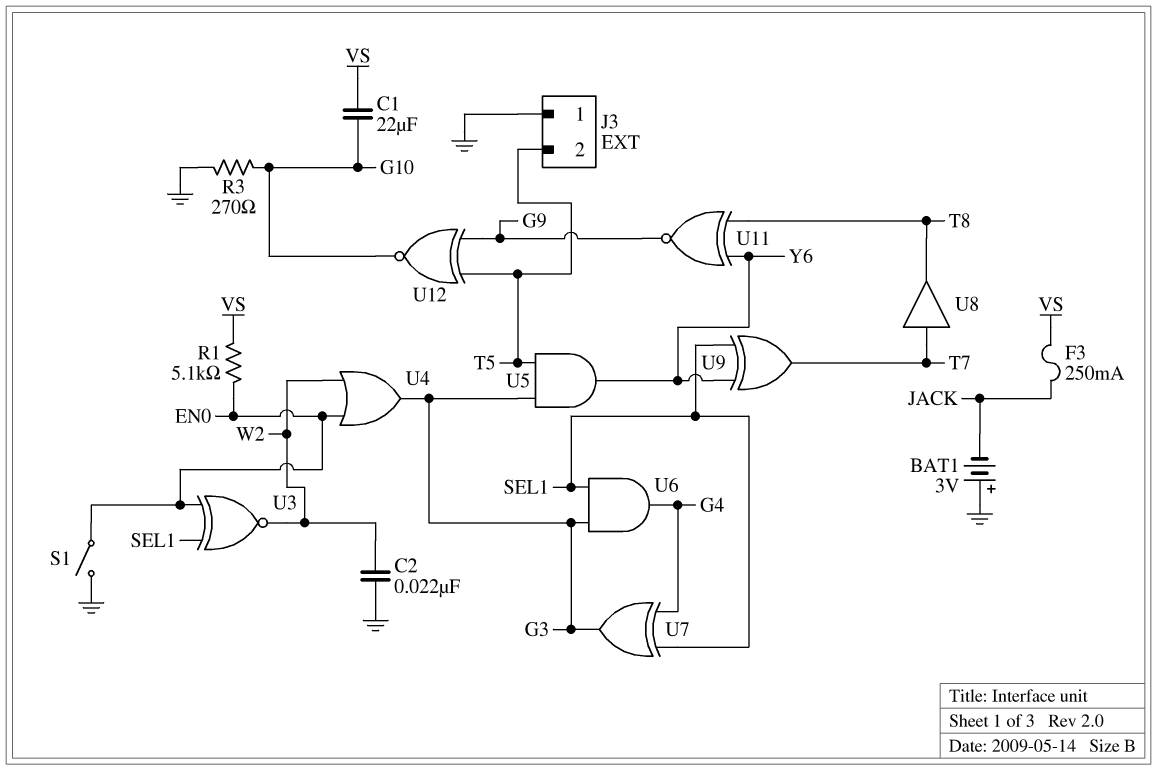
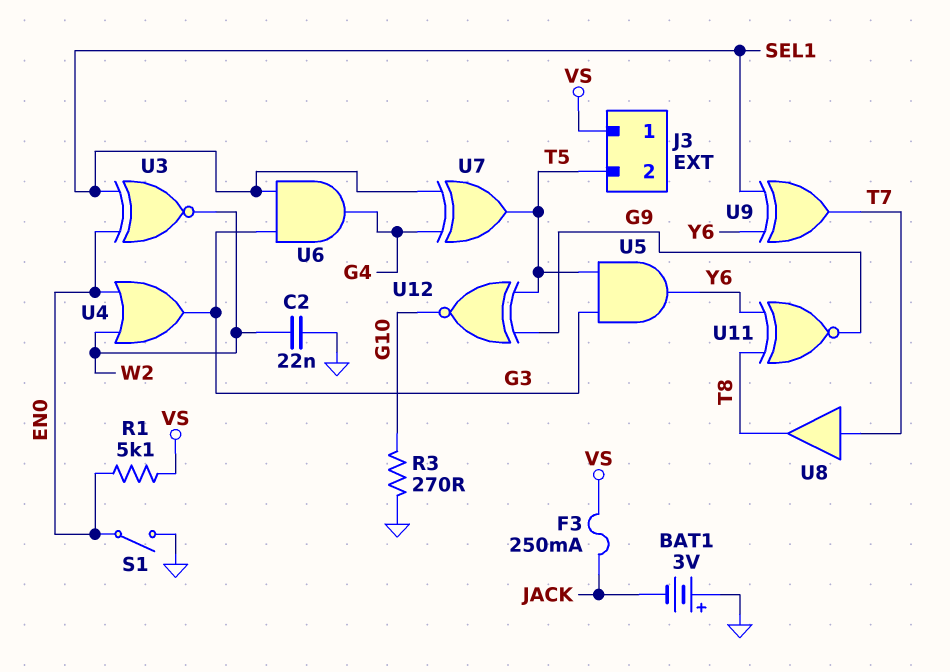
C1: 22uF (G10, VS) -> none
J3 pin 1: GND -> VS
U7: XOR (in G4, in SEL1, out G3) -> XOR (in G4, in SEL1, out T5)

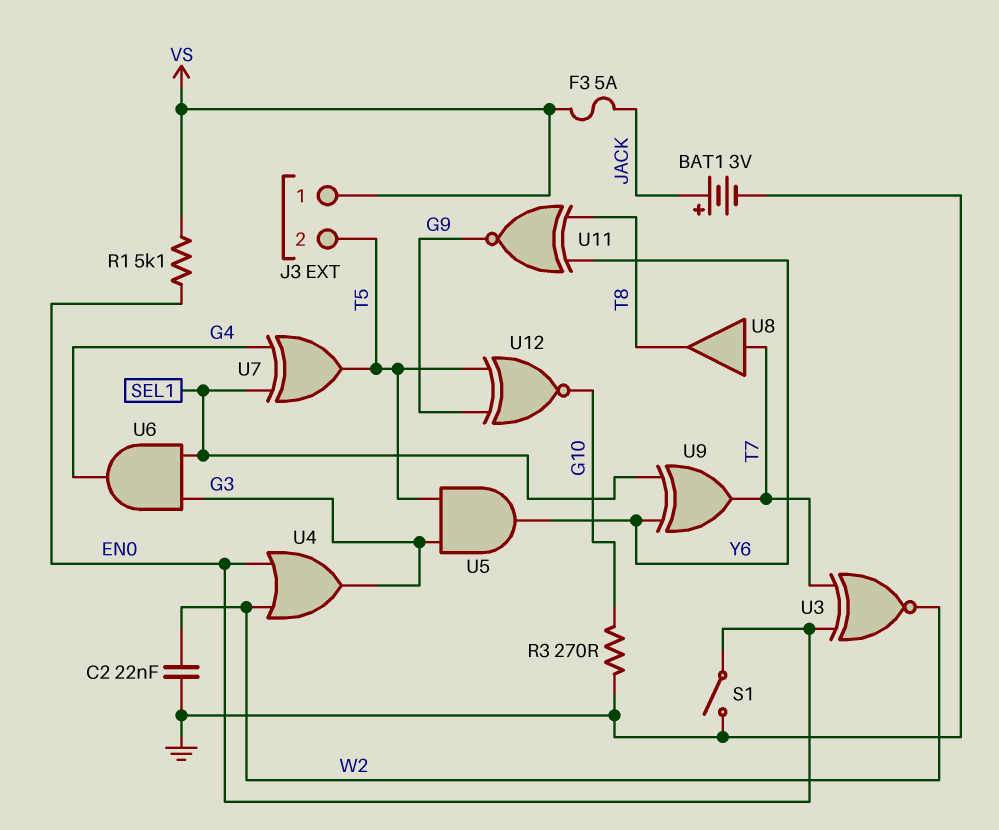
BAT1: 3V (plus GND, minus JACK) -> 3V (plus JACK, minus GND)
F3: 250mA (JACK, VS) -> 5A (JACK, VS)
U3: XNOR (in EN0, in SEL1, out W2) -> XNOR (in EN0, in T7, out W2)

